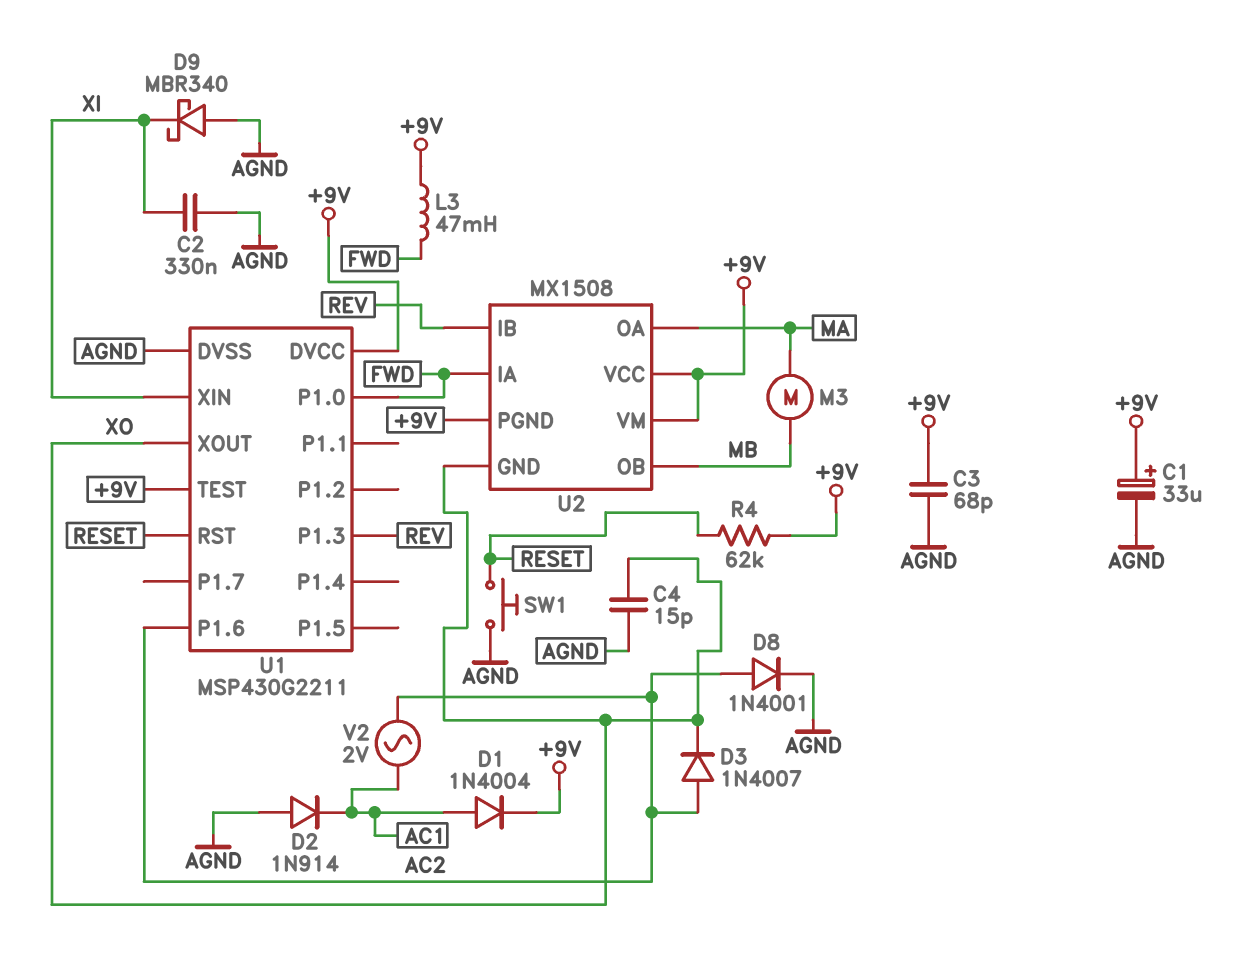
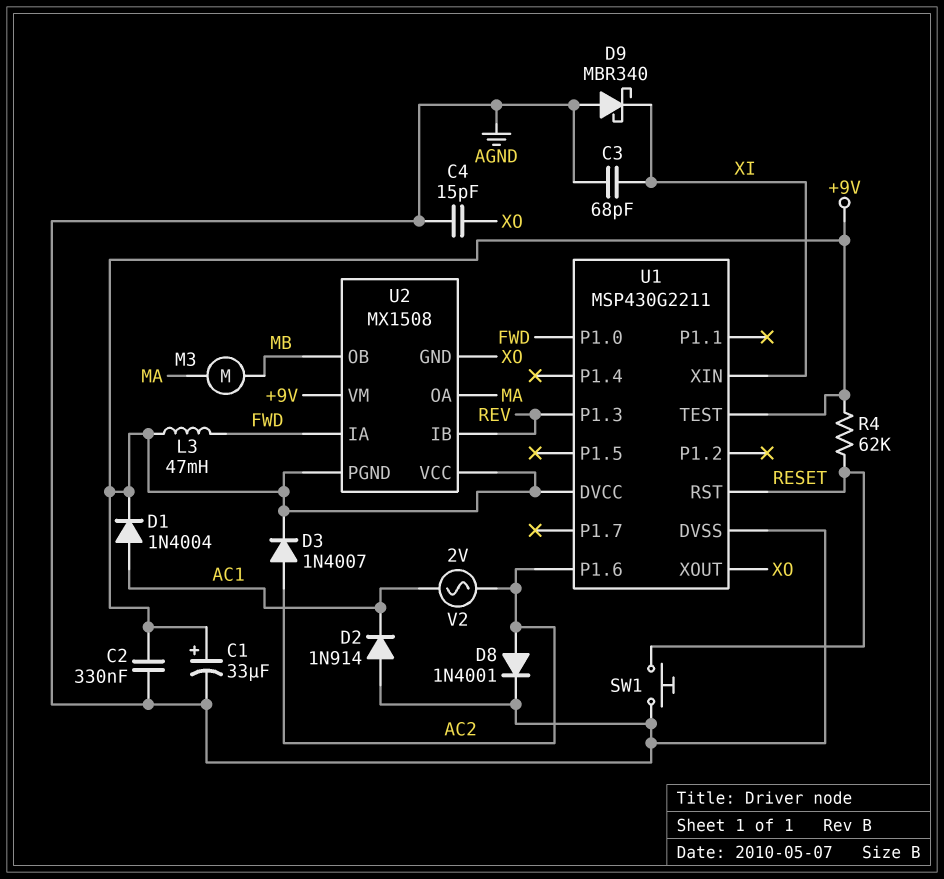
C2: 330nF (AGND, XI) -> 330nF (+9V, AGND)
C3: 68pF (+9V, AGND) -> 68pF (AGND, XI)
D3: diode 1N4007 (A AC2, K XO) -> diode 1N4007 (A AC2, K +9V)

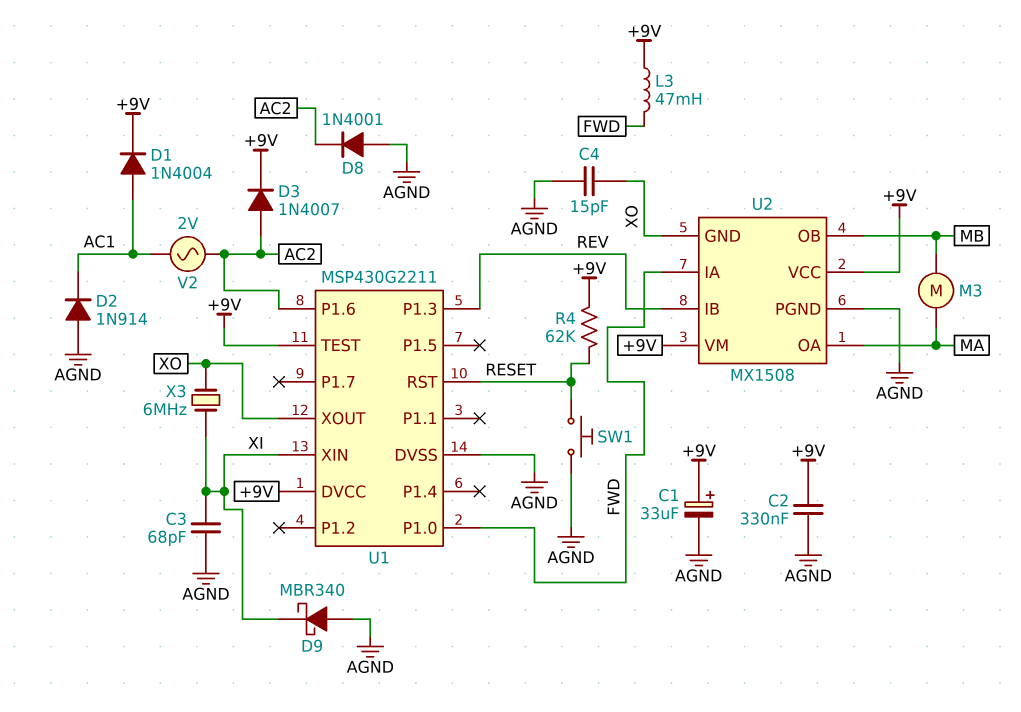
D8: diode 1N4001 (A AC2, K AGND) -> diode 1N4001 (A AGND, K AC2)
U2 pin PGND: +9V -> AGND
X3: none -> 6MHz (XI, XO)

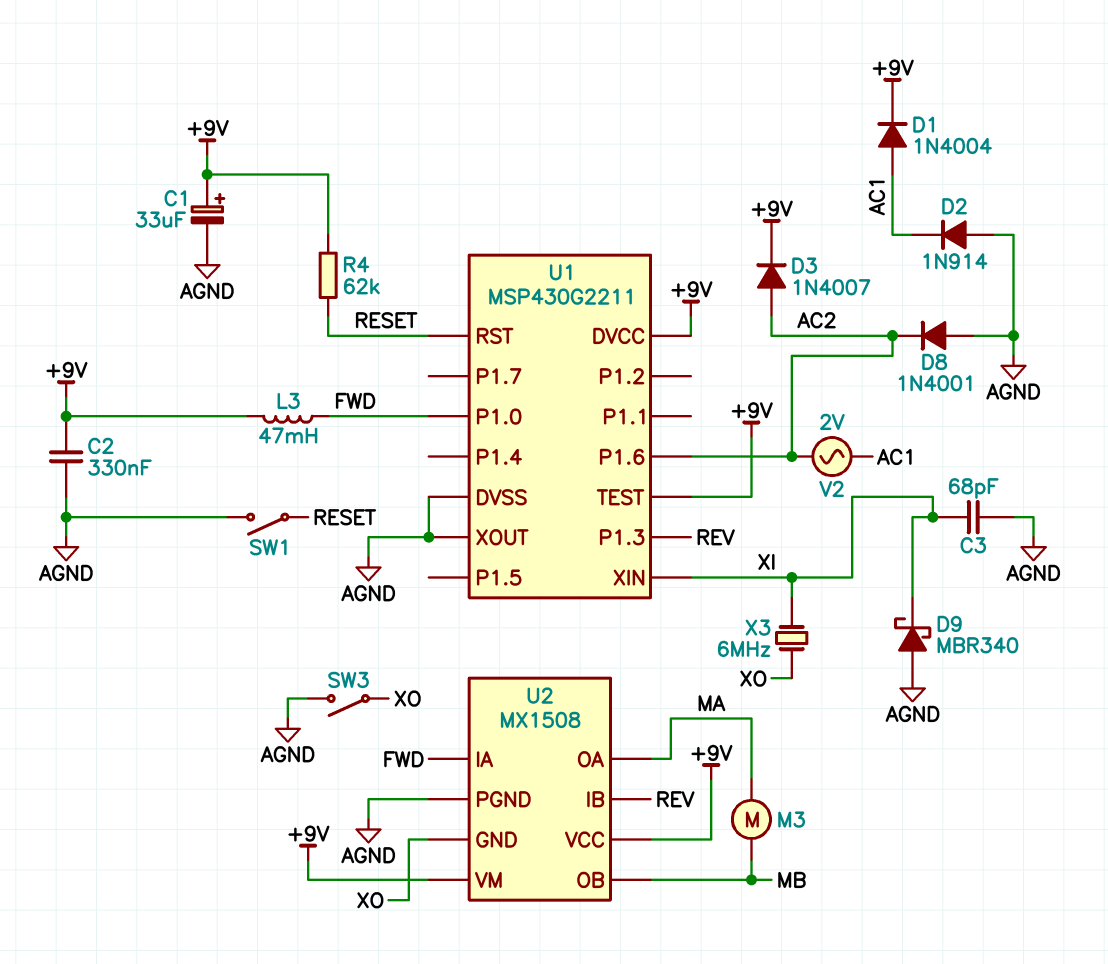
C4: 15pF (AGND, XO) -> none
SW1: button (AGND, RESET) -> switch (AGND, RESET)
SW3: none -> switch (AGND, XO)
U1 pin XOUT: XO -> AGND

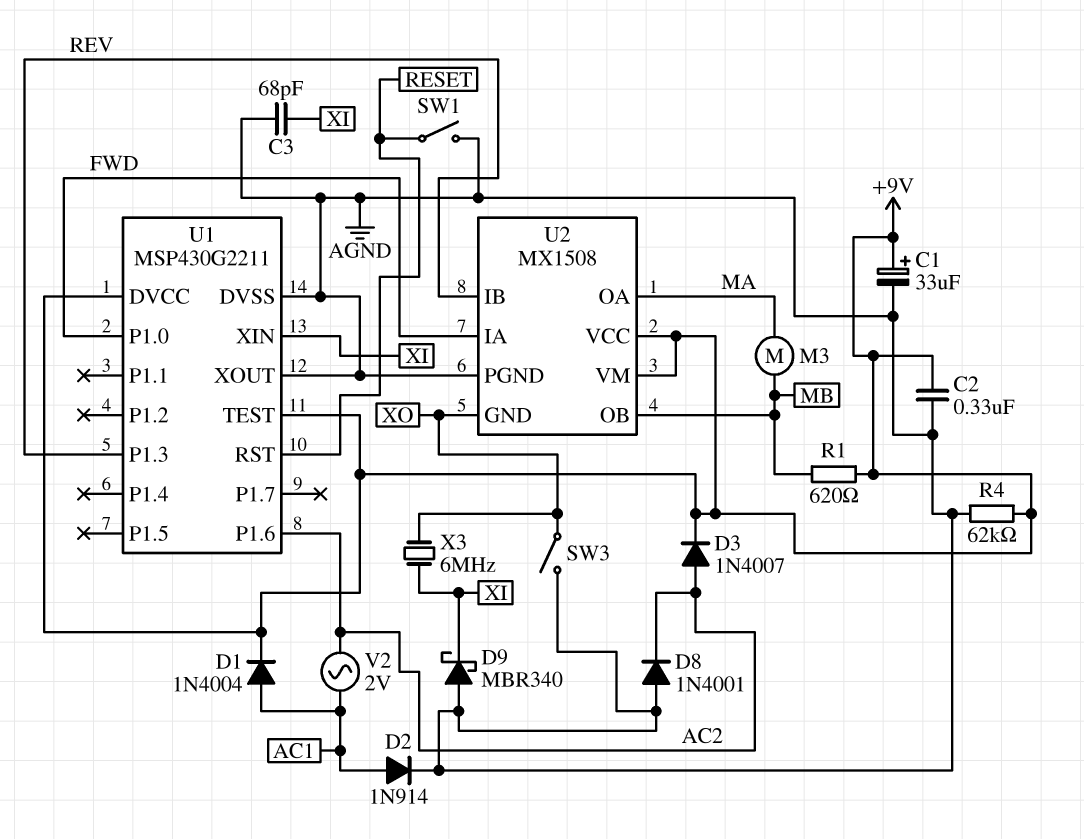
D2: diode 1N914 (A AGND, K AC1) -> diode 1N914 (A AC1, K AGND)
L3: 47mH (+9V, FWD) -> none
R1: none -> 620 (+9V, MB)
R4: 62k (+9V, RESET) -> 62k (+9V, AGND)

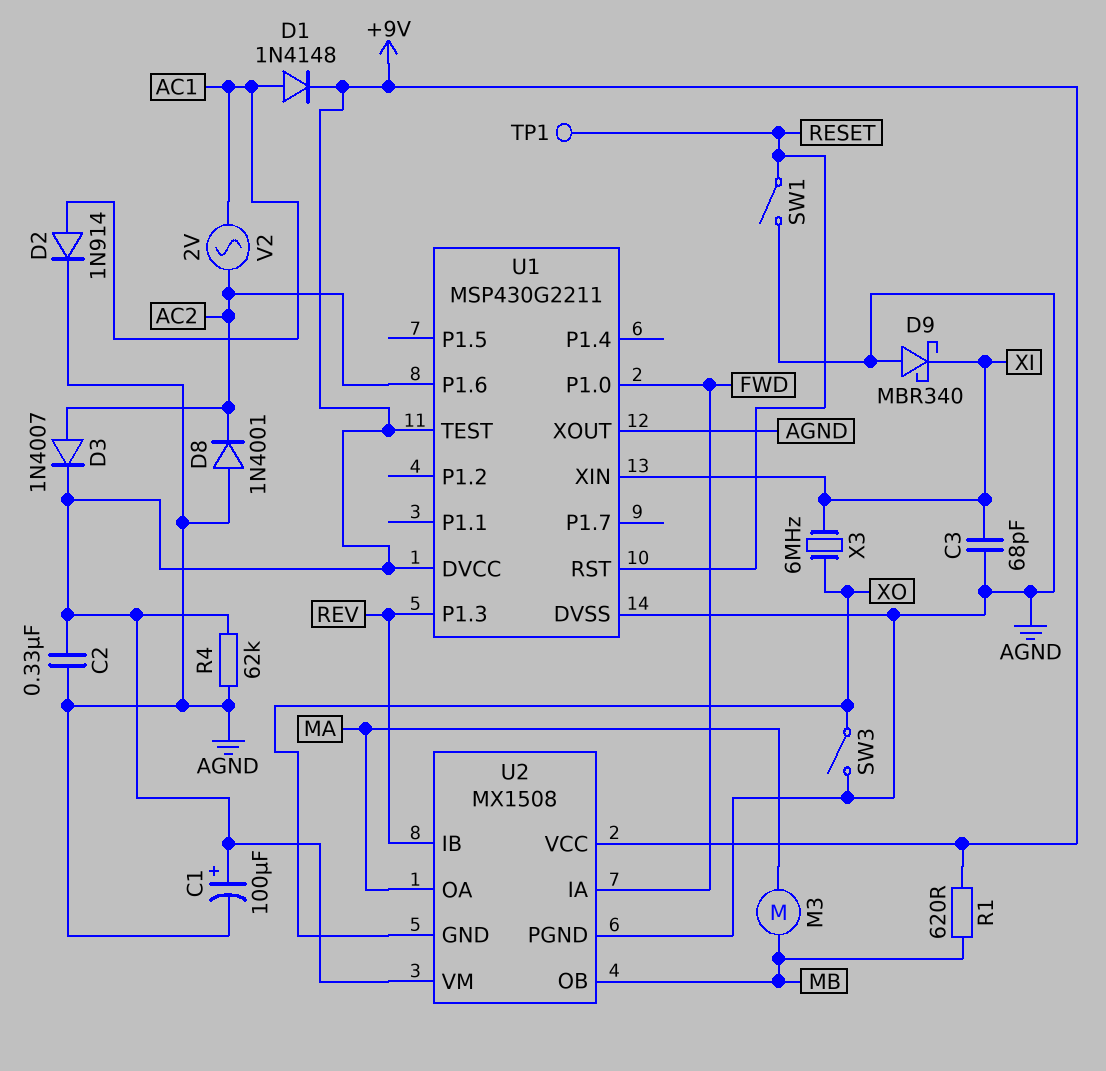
C1: 33uF (plus +9V, minus AGND) -> 100uF (plus +9V, minus AGND)
D1: diode 1N4004 (A AC1, K +9V) -> diode 1N4148 (A AC1, K +9V)
TP1: none -> test point (RESET)

